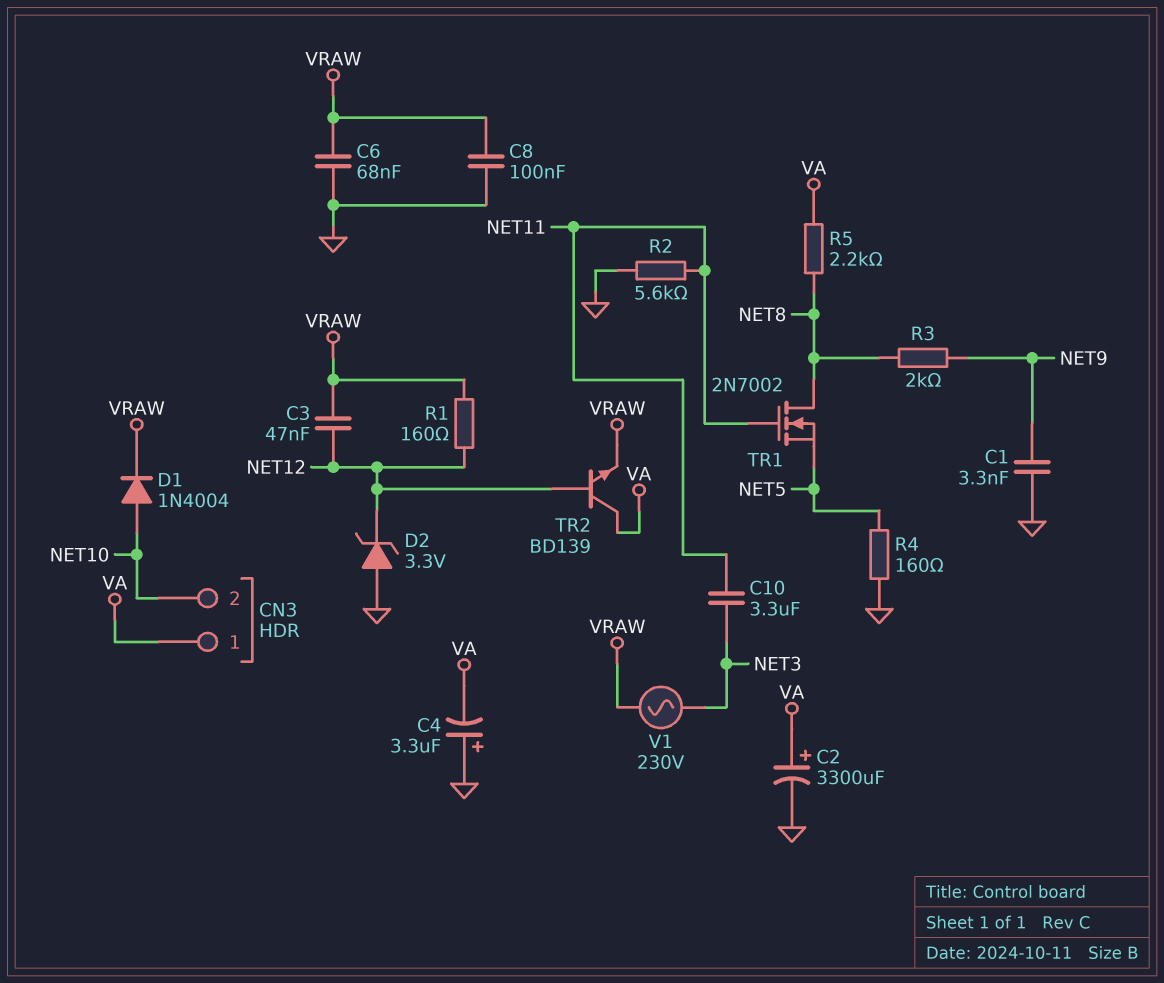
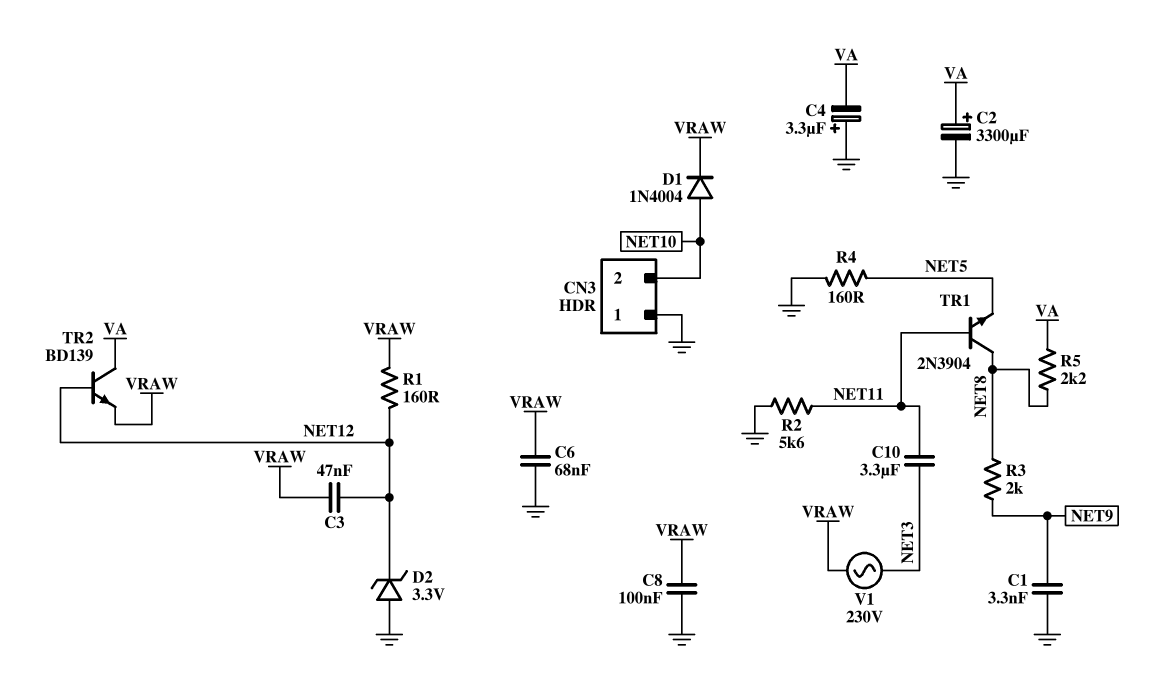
CN3 pin 1: VA -> GND
TR1: NMOS 2N7002 (G NET11, D NET8, S NET5) -> NPN 2N3904 (B NET11, C NET8, E NET5)

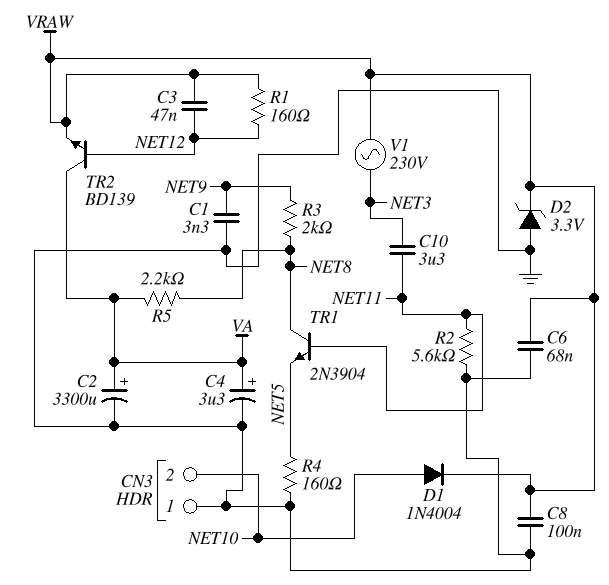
C4: 3.3uF (plus GND, minus VA) -> 3.3uF (plus VA, minus GND)
D2: zener 3.3V (A GND, K NET12) -> zener 3.3V (A GND, K VRAW)

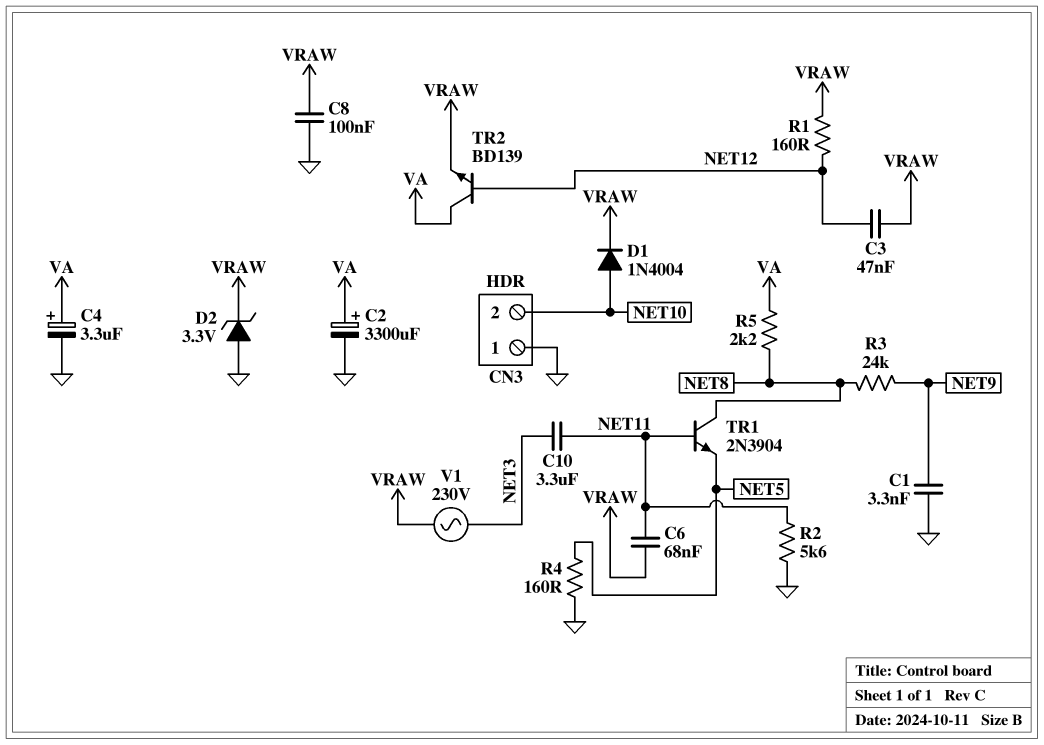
C6: 68nF (GND, VRAW) -> 68nF (NET11, VRAW)
R3: 2k (NET8, NET9) -> 24k (NET8, NET9)

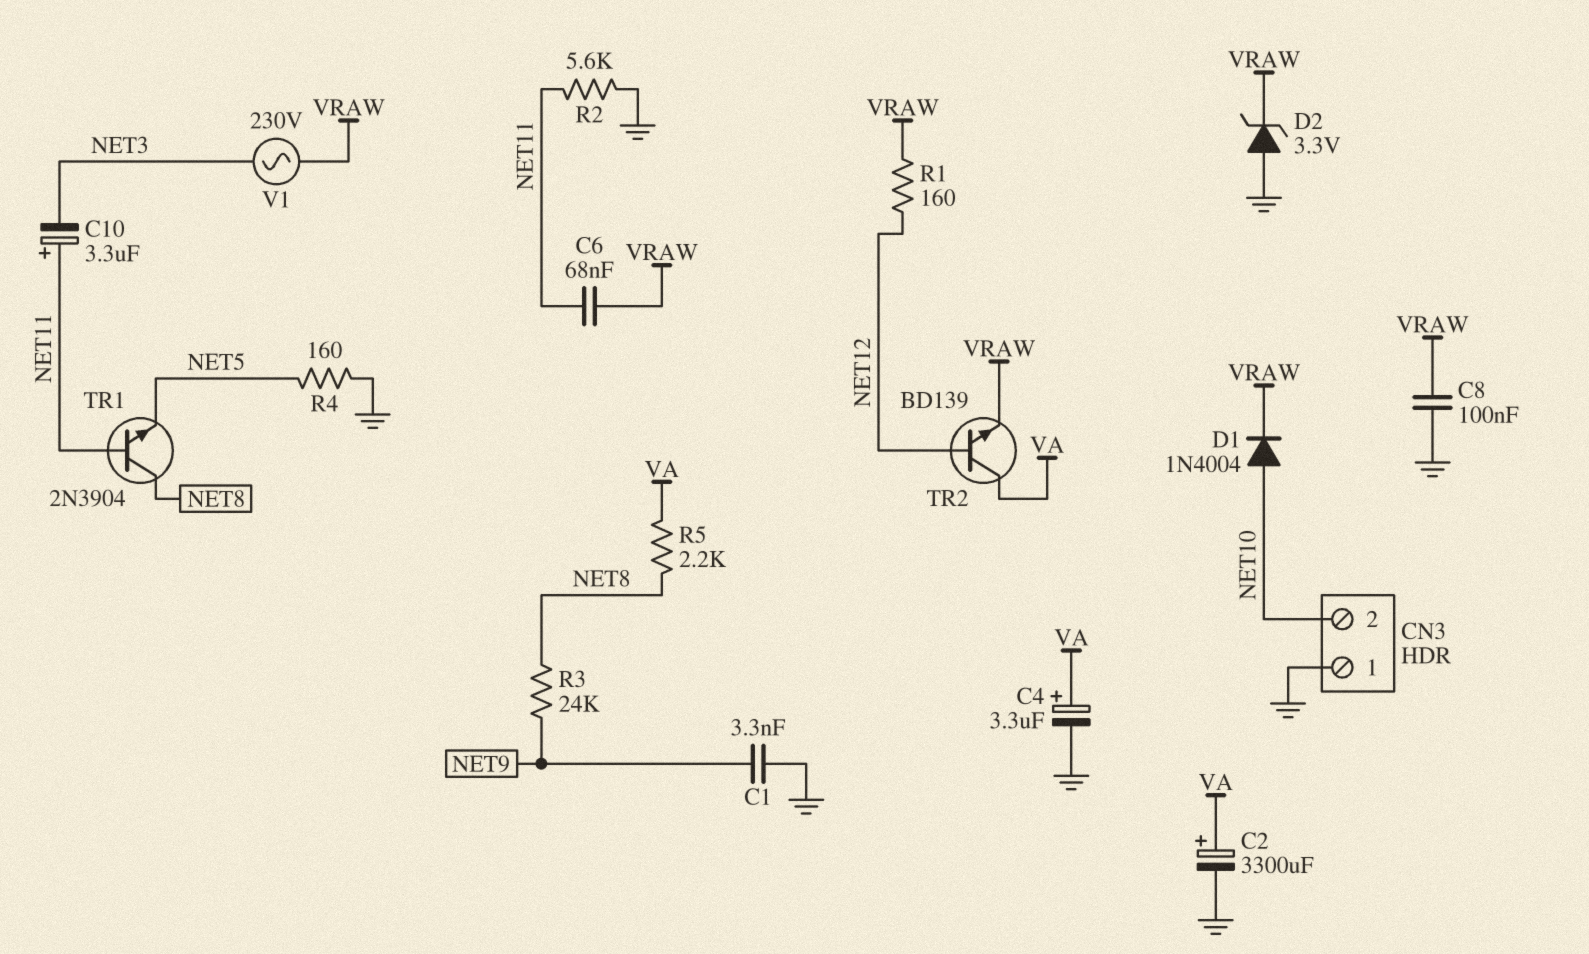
C3: 47nF (NET12, VRAW) -> none
C10: 3.3uF (NET3, NET11) -> 3.3uF (plus NET11, minus NET3)

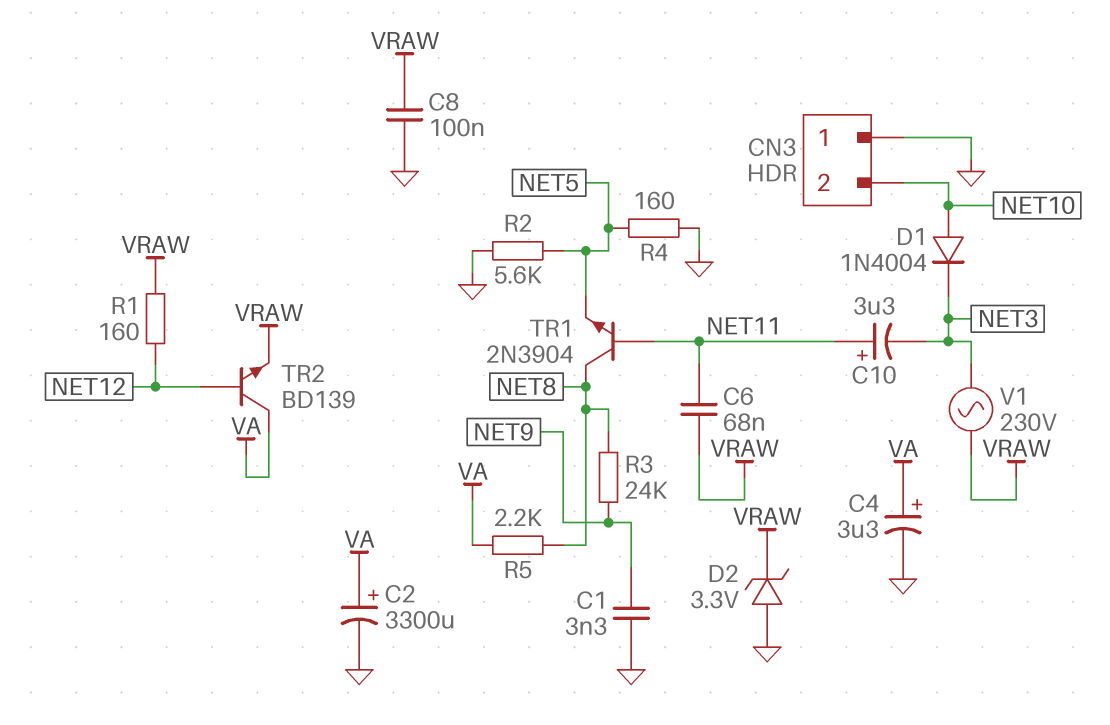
D1: diode 1N4004 (A NET10, K VRAW) -> diode 1N4004 (A NET10, K NET3)
R2: 5.6k (GND, NET11) -> 5.6k (GND, NET5)

